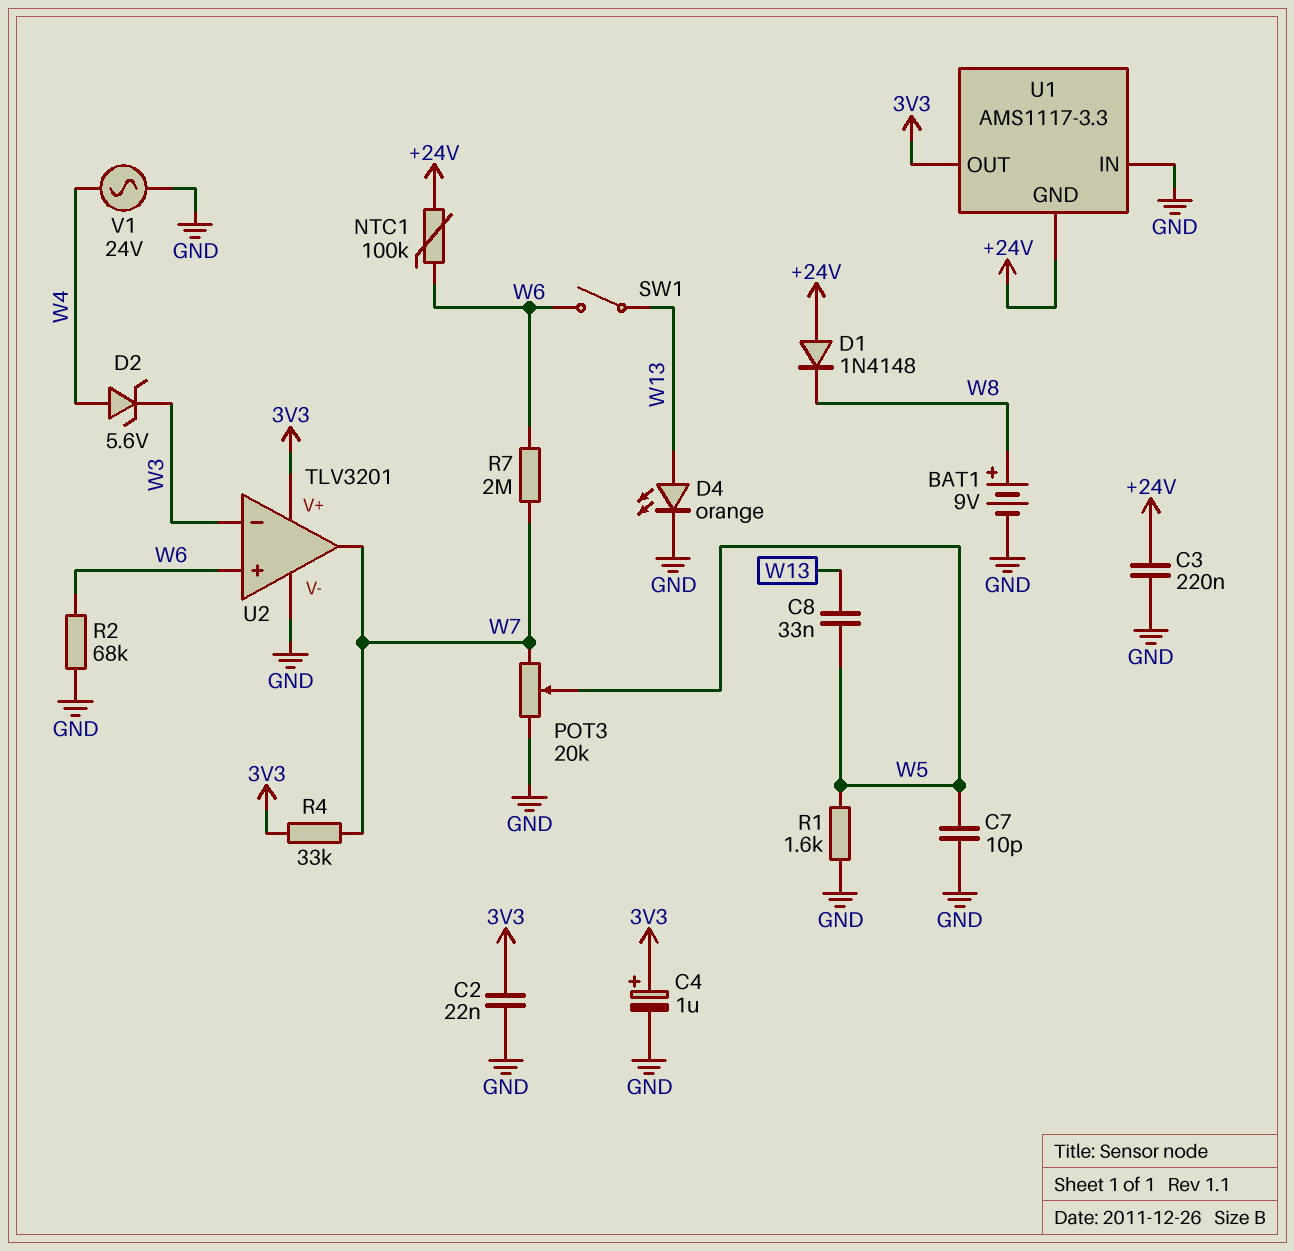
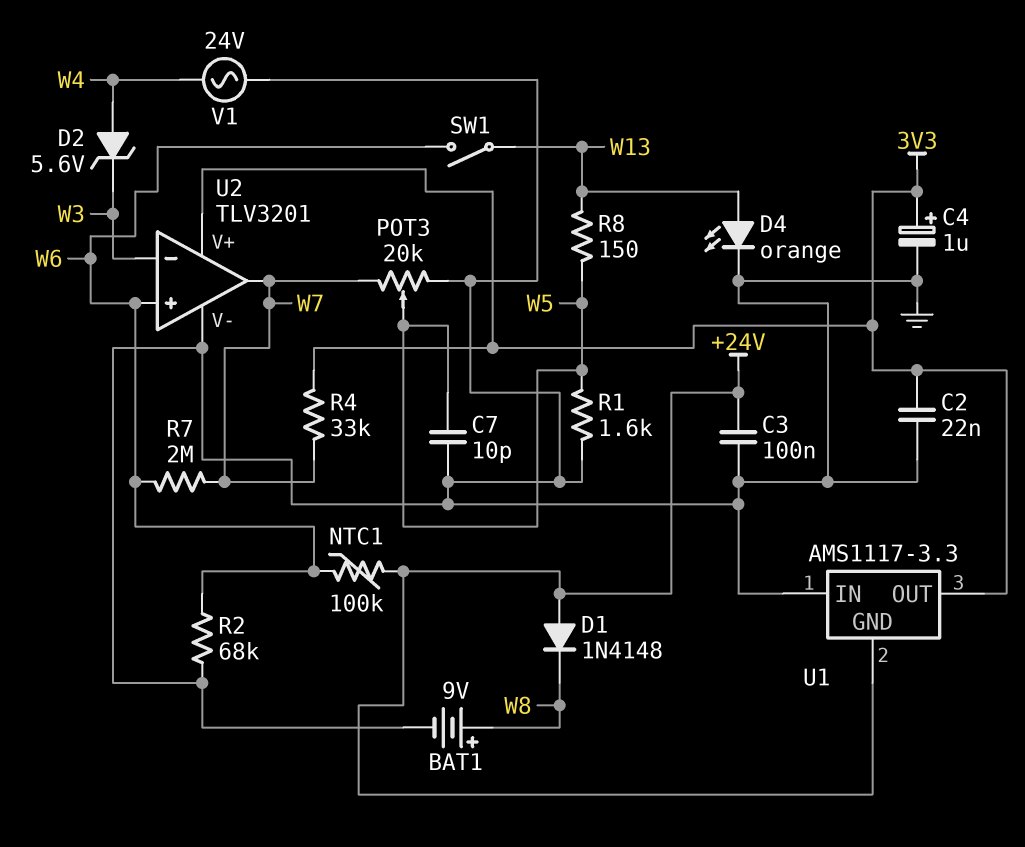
C3: 220nF (+24V, GND) -> 100nF (+24V, GND)
C8: 33nF (W5, W13) -> none
R8: none -> 150 (W5, W13)

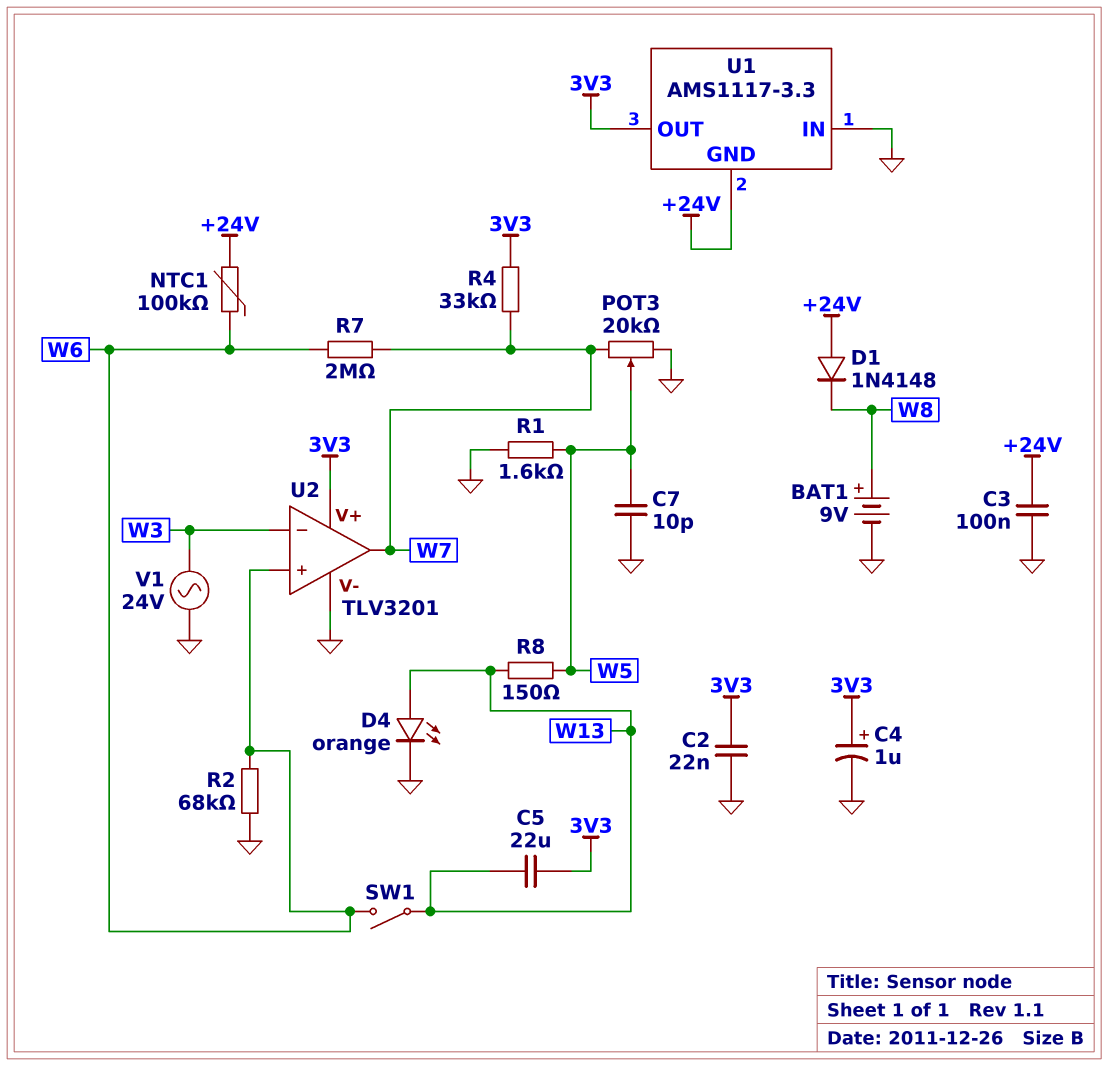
C5: none -> 22uF (3V3, W13)
D2: zener 5.6V (A W4, K W3) -> none
V1: AC 24V (GND, W4) -> AC 24V (GND, W3)

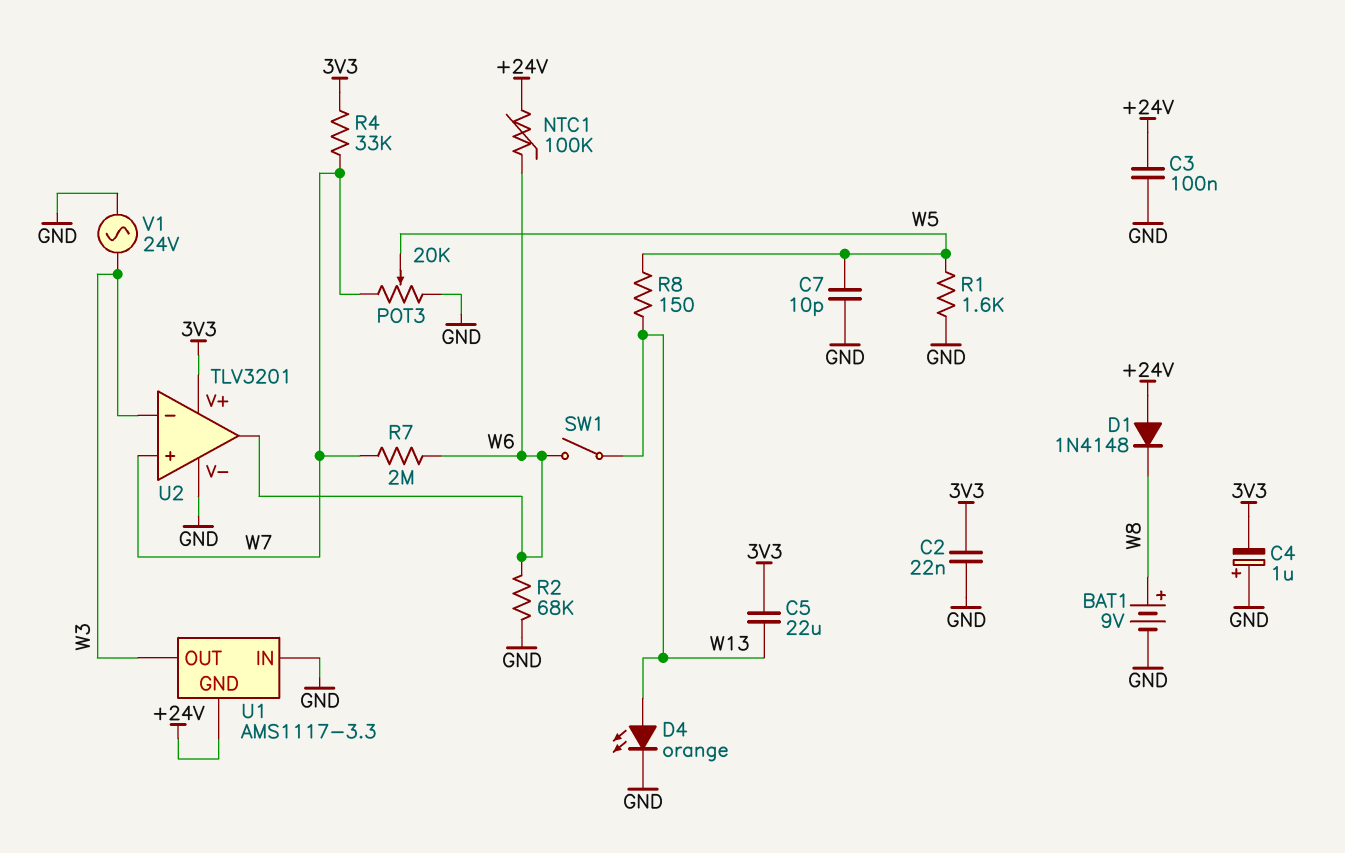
C4: 1uF (plus 3V3, minus GND) -> 1uF (plus GND, minus 3V3)
U1 pin OUT: 3V3 -> W3
U2 pin in+: W6 -> W7
U2 pin out: W7 -> W6

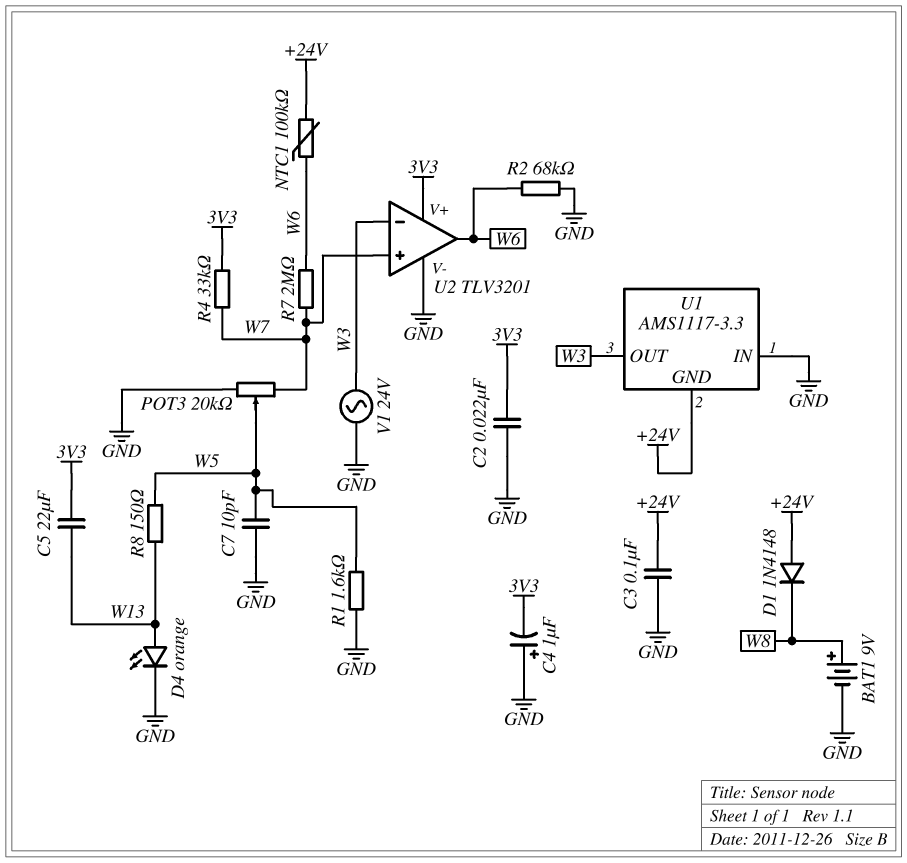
SW1: switch (W6, W13) -> none

